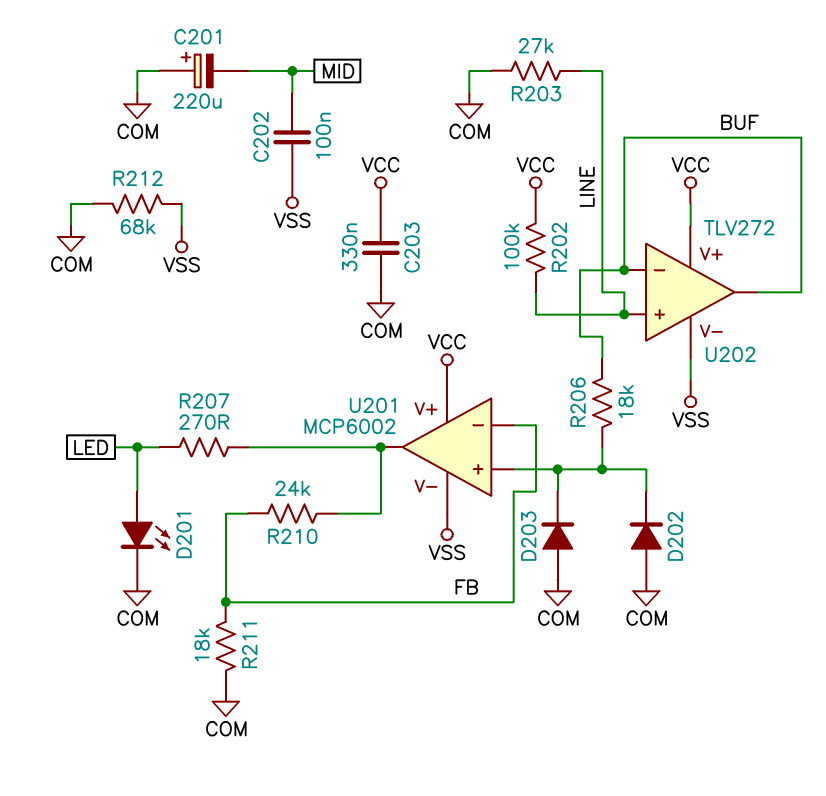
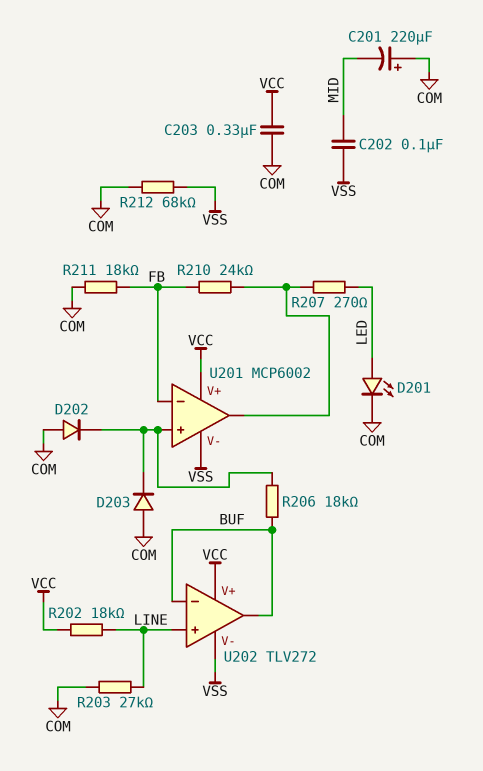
R202: 100k (LINE, VCC) -> 18k (LINE, VCC)

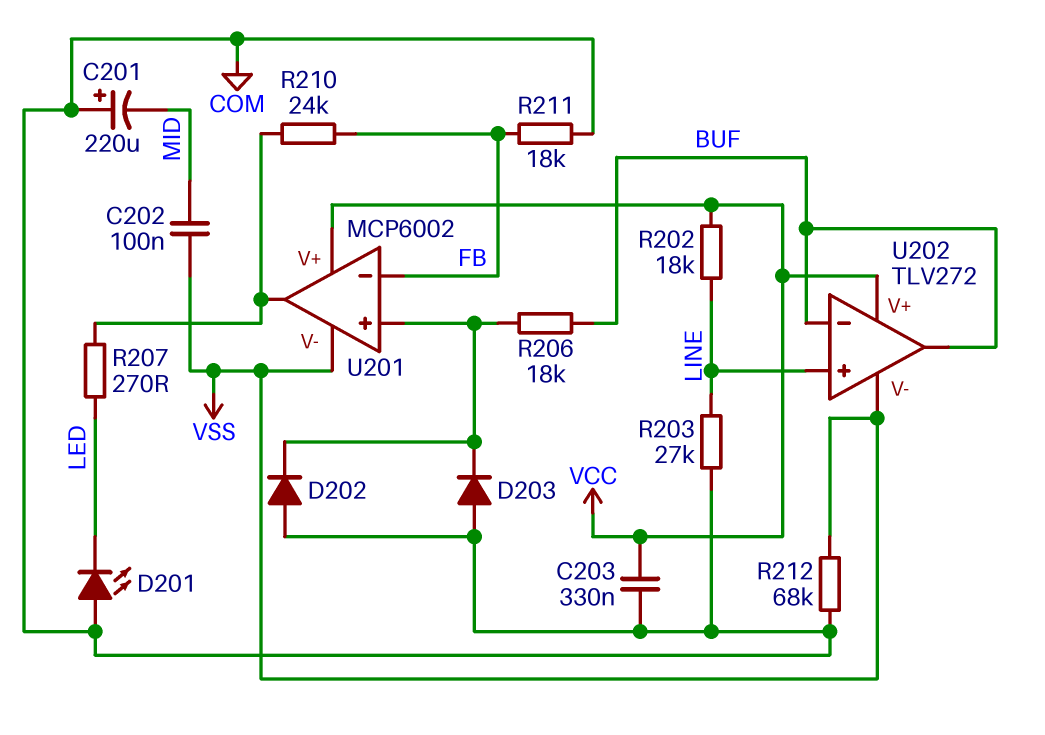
D201: LED (A LED, K COM) -> LED (A COM, K LED)

